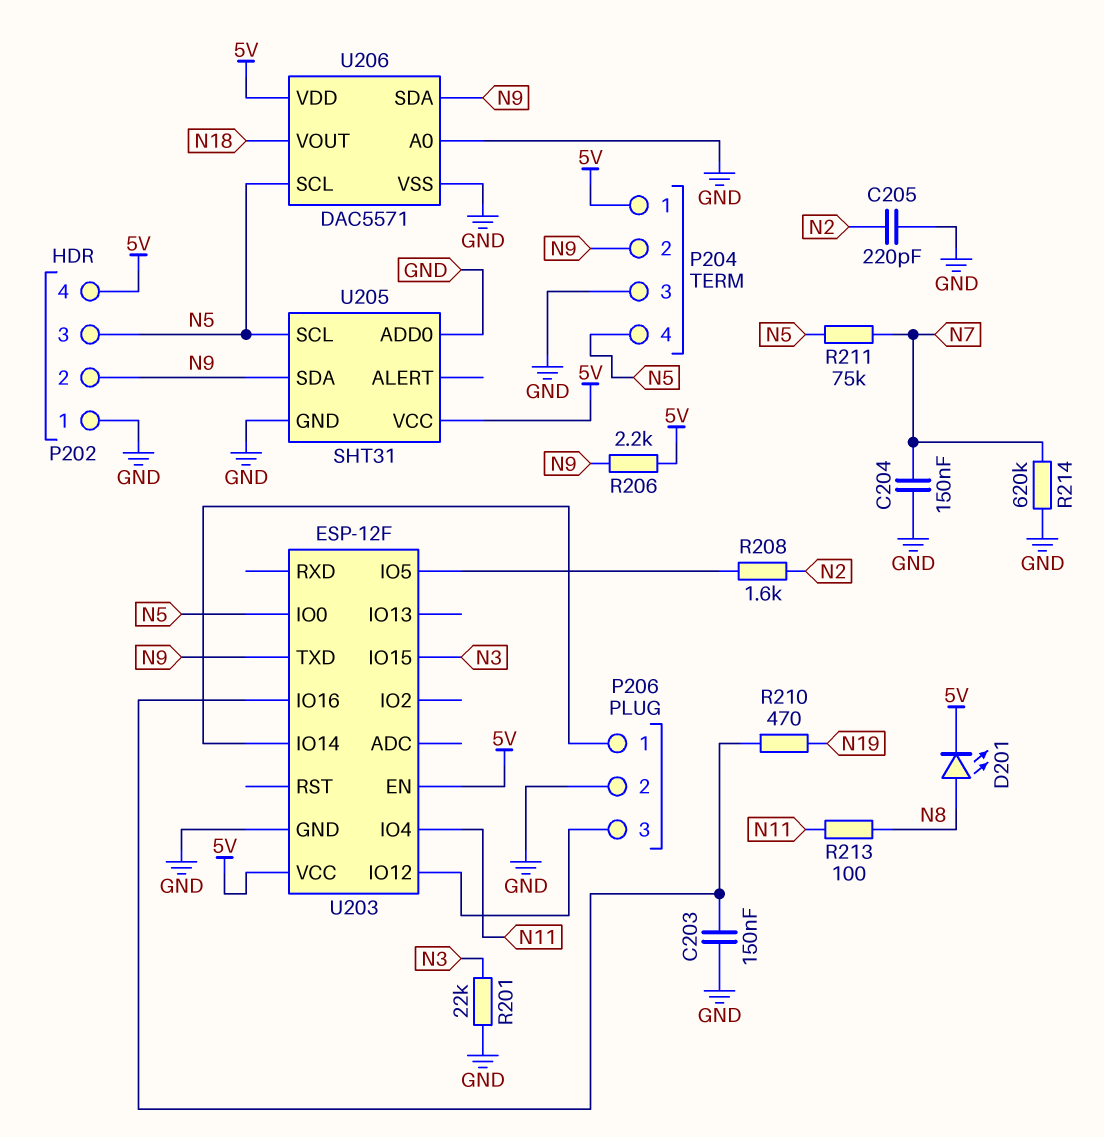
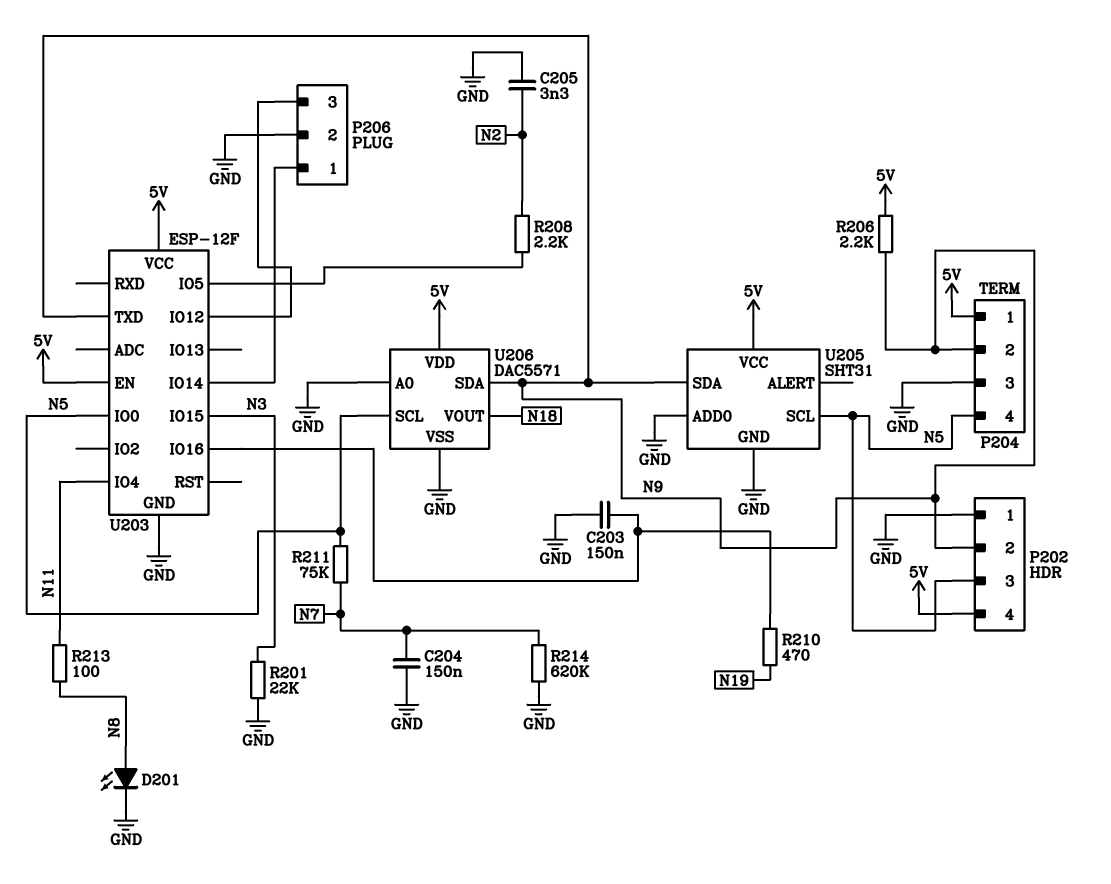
C205: 220pF (GND, N2) -> 3.3nF (GND, N2)
D201: LED (A N8, K 5V) -> LED (A N8, K GND)
R208: 1.6k (N2, U203/IO5) -> 2.2k (N2, U203/IO5)

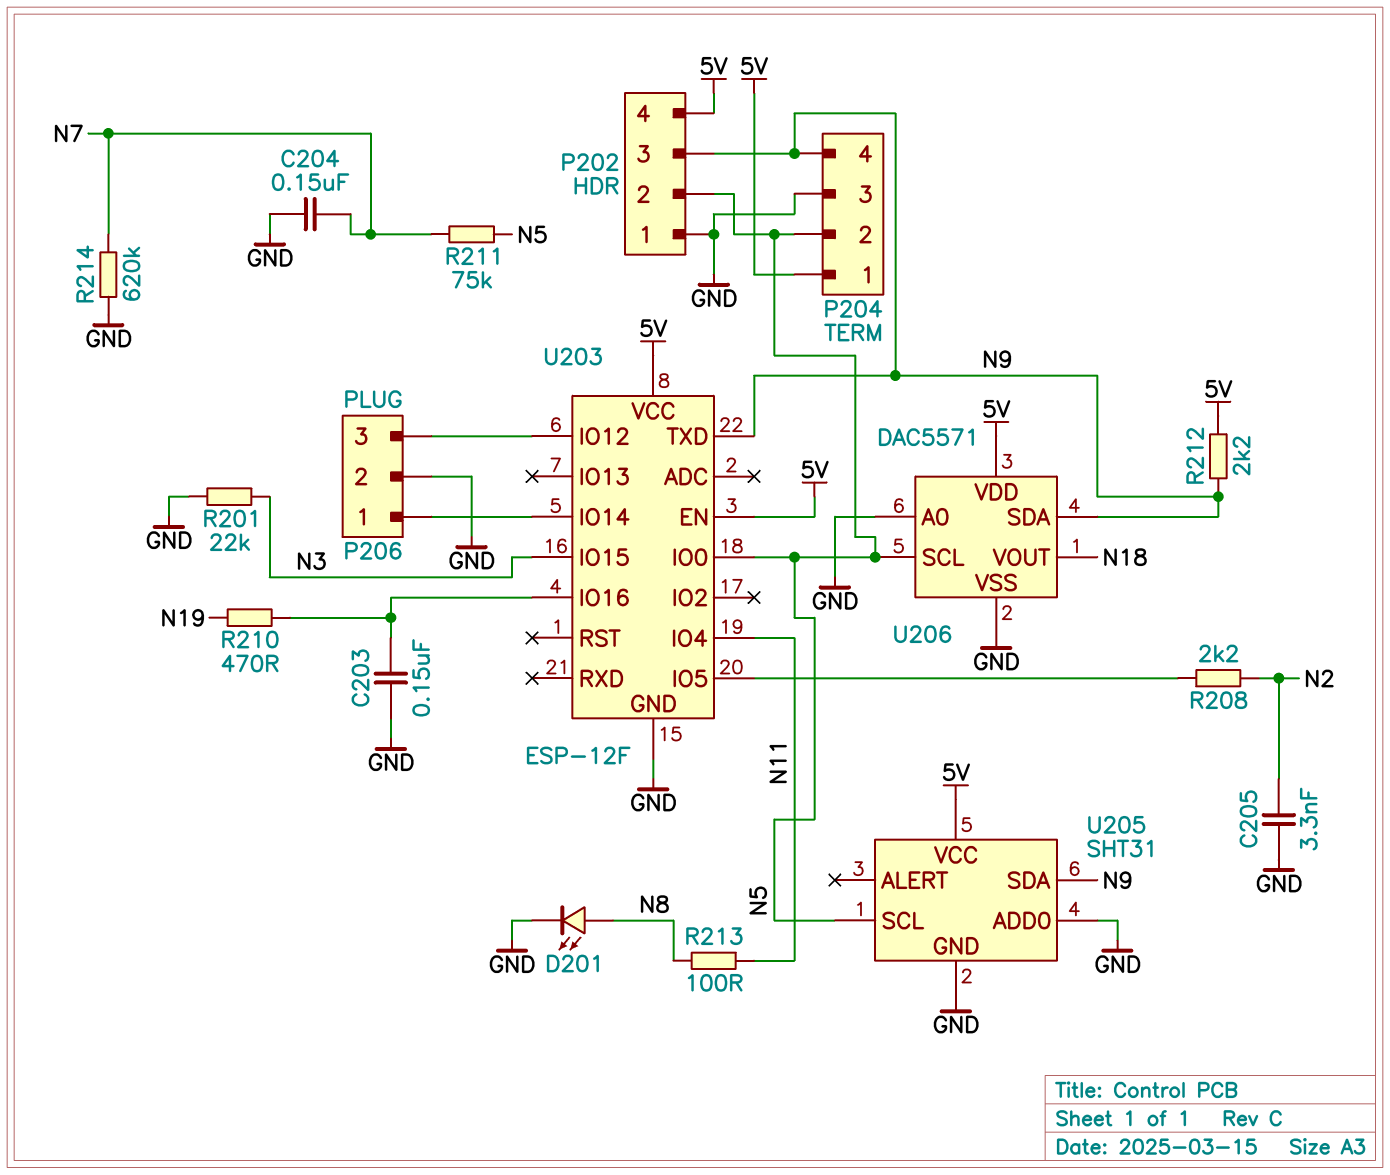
P202 pin 2: N9 -> N5
P202 pin 3: N5 -> N9
P204 pin 2: N9 -> N5
P204 pin 4: N5 -> N9
R206: 2.2k (5V, N9) -> none
R212: none -> 2.2k (5V, N9)

